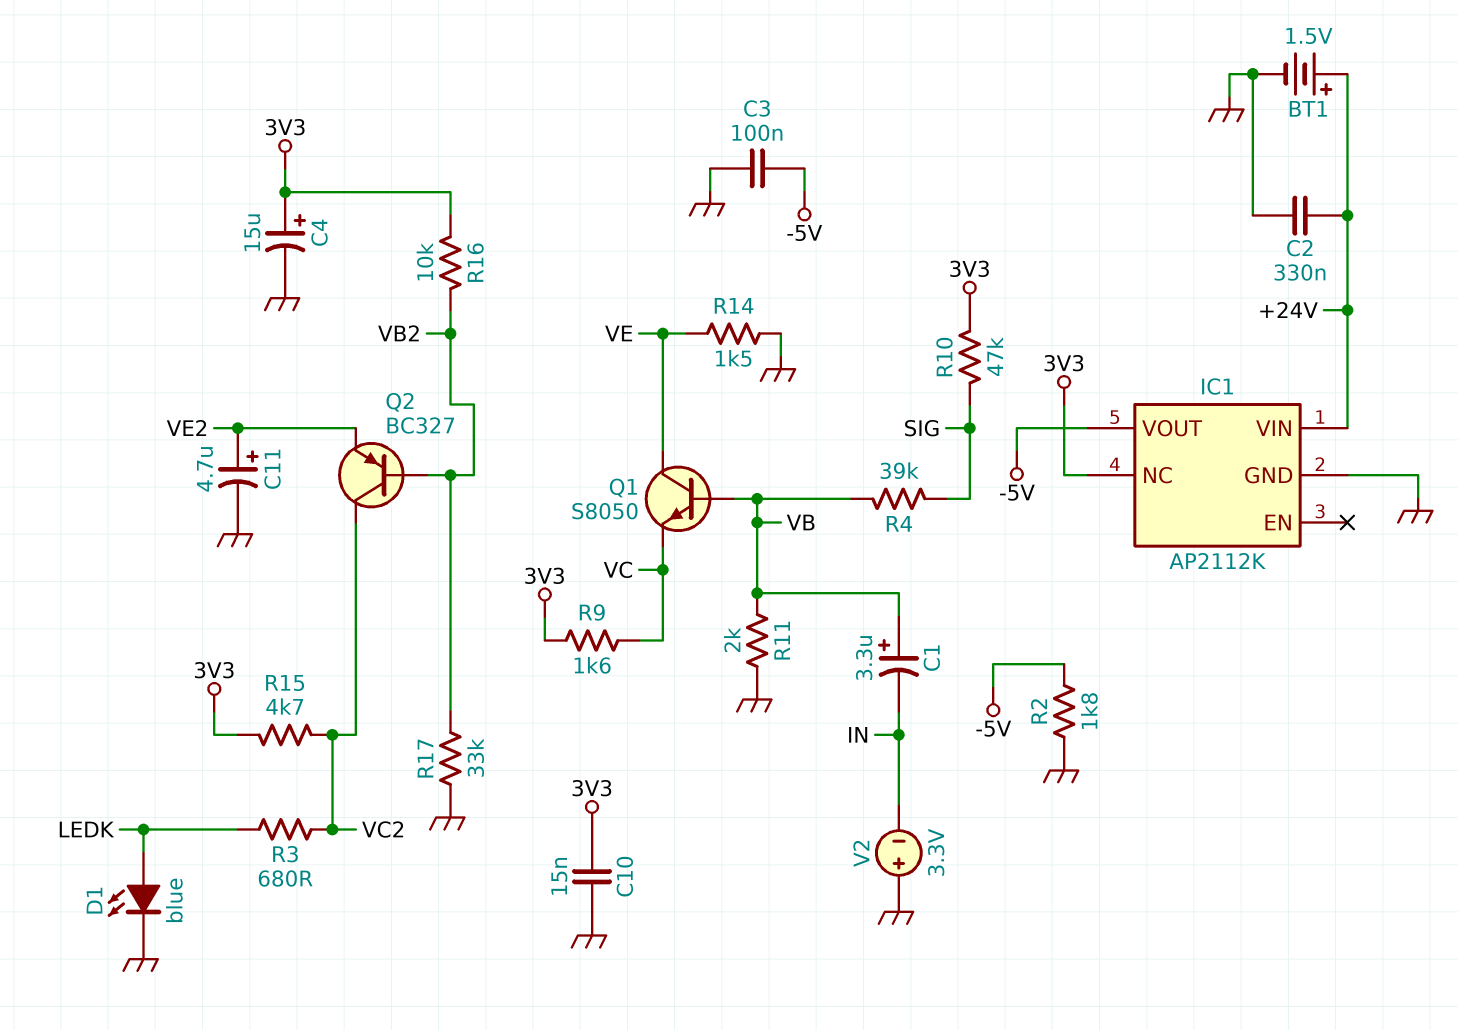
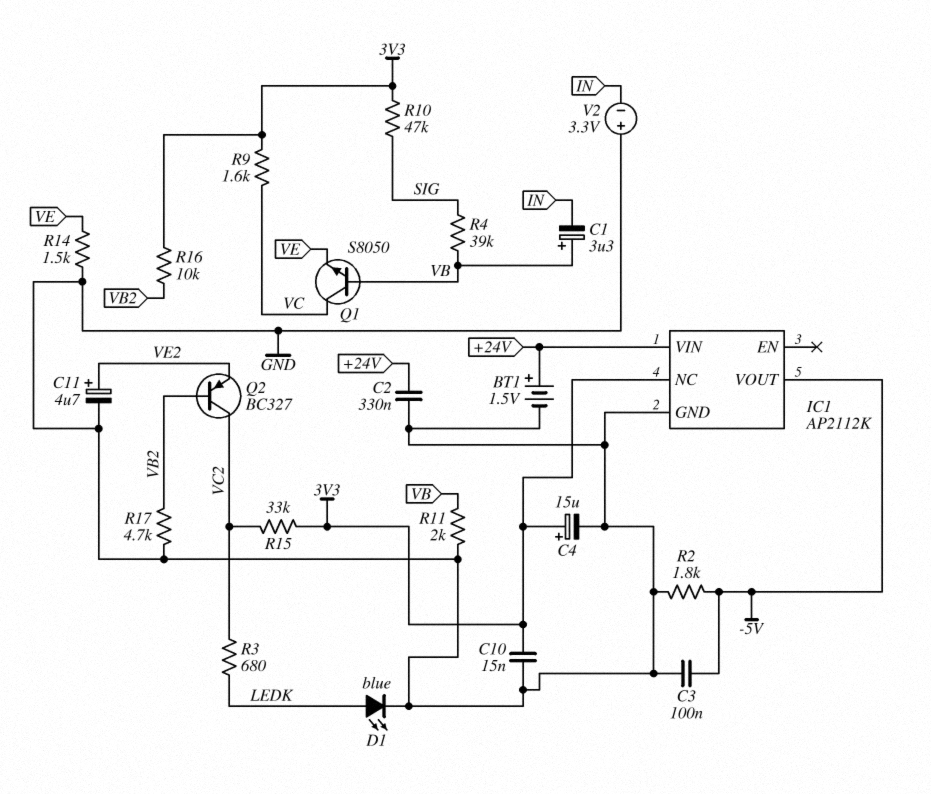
Q1: NPN S8050 (B VB, C VE, E VC) -> NPN S8050 (B VB, C VC, E VE)
R15: 4.7k (3V3, VC2) -> 33k (3V3, VC2)
R17: 33k (GND, VB2) -> 4.7k (GND, VB2)

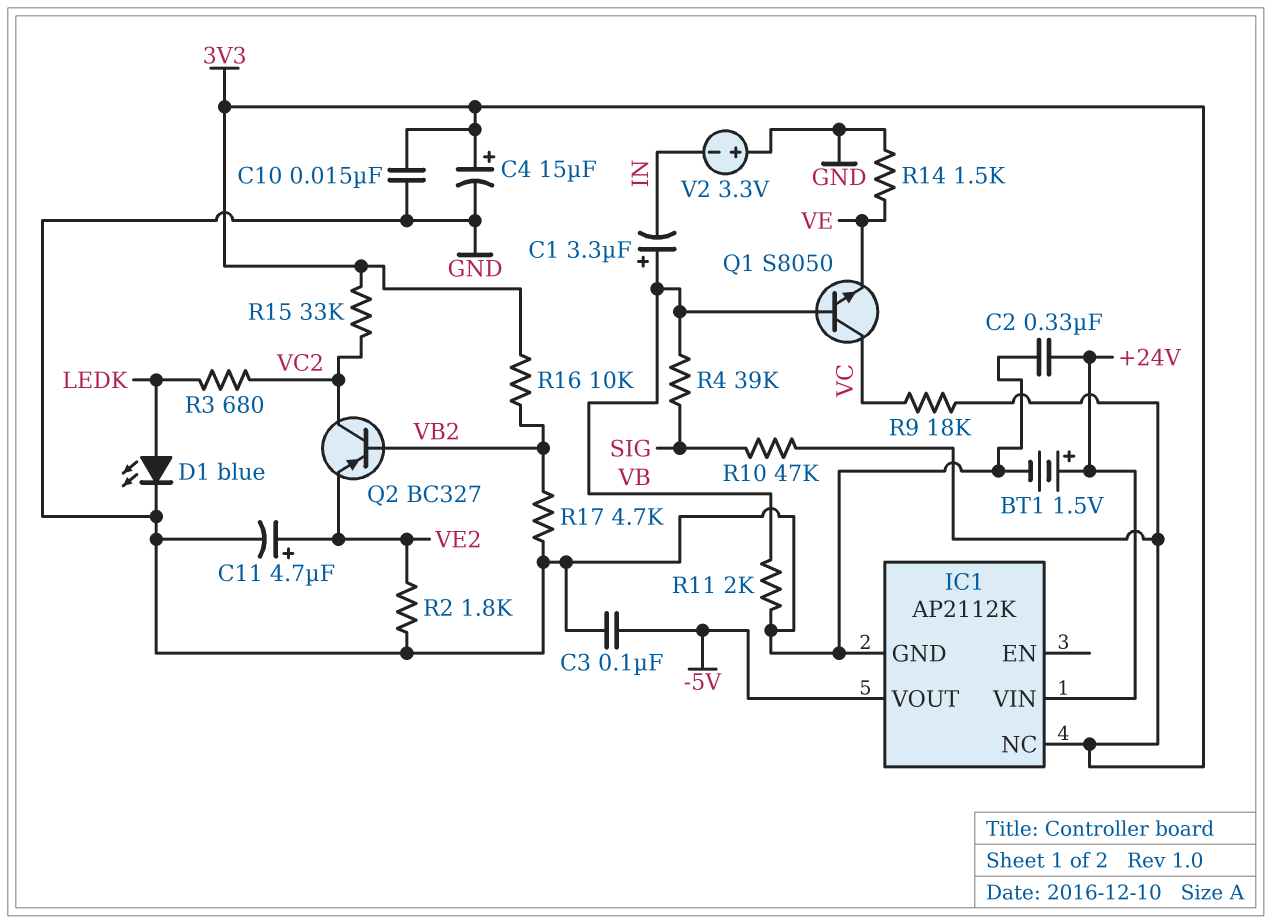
R2: 1.8k (-5V, GND) -> 1.8k (GND, VE2)
R9: 1.6k (3V3, VC) -> 18k (3V3, VC)

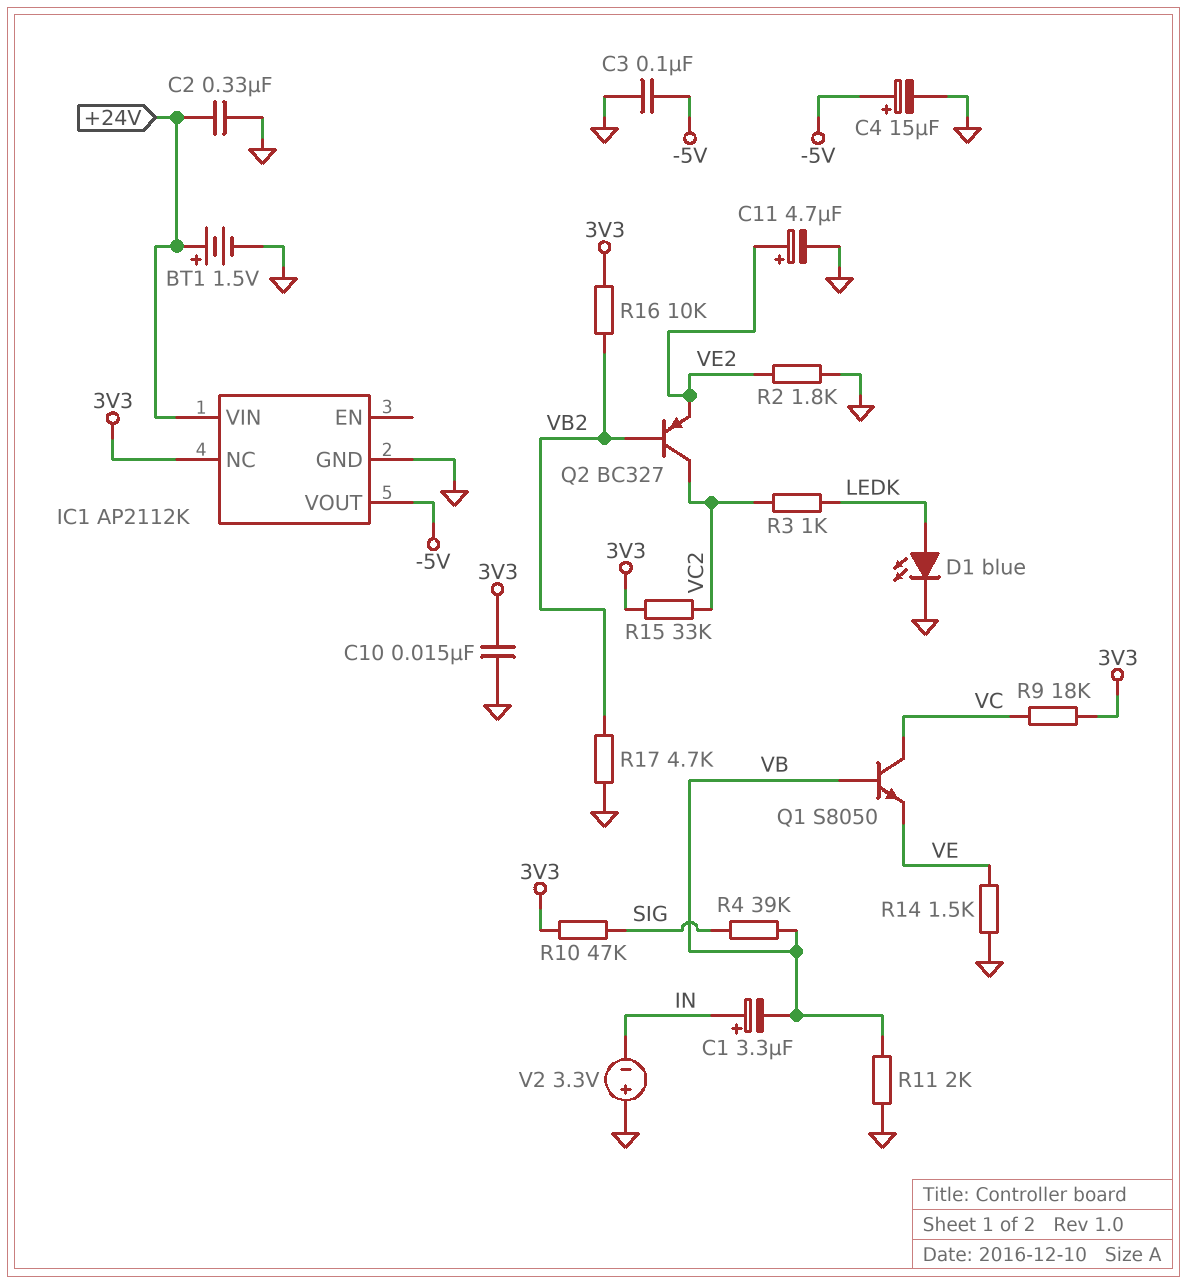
C1: 3.3uF (plus VB, minus IN) -> 3.3uF (plus IN, minus VB)
C4: 15uF (plus 3V3, minus GND) -> 15uF (plus -5V, minus GND)
R3: 680 (LEDK, VC2) -> 1k (LEDK, VC2)

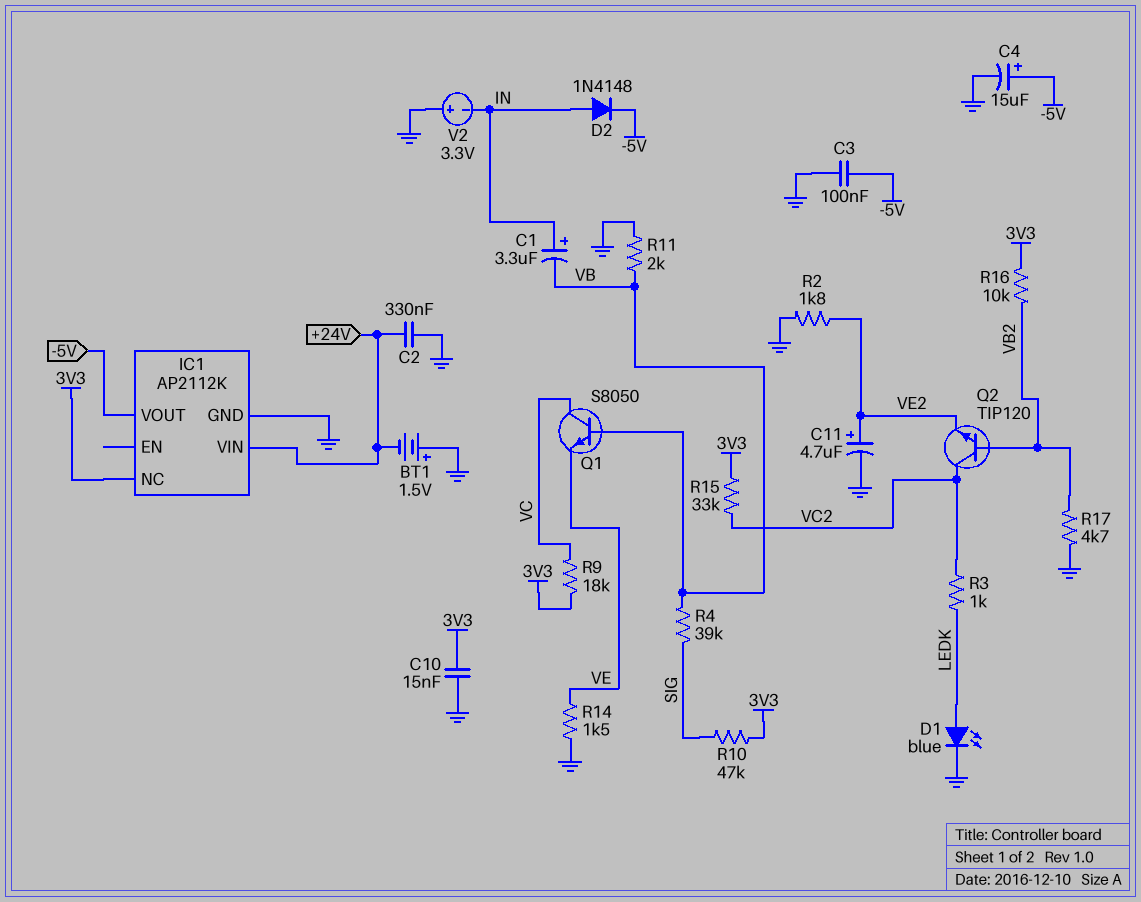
BT1: 1.5V (plus +24V, minus GND) -> 1.5V (plus GND, minus +24V)
D2: none -> diode 1N4148 (A IN, K -5V)
Q2: PNP BC327 (B VB2, C VC2, E VE2) -> NPN TIP120 (B VB2, C VC2, E VE2)

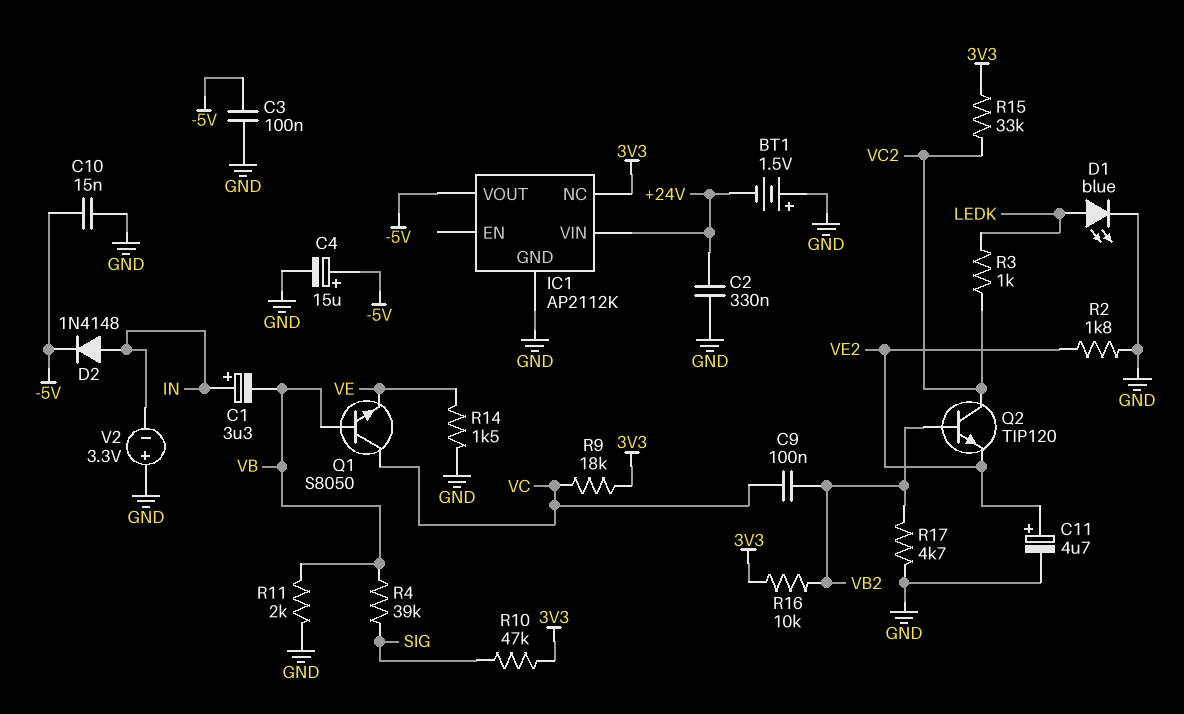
C9: none -> 100nF (VB2, VC)
C10: 15nF (3V3, GND) -> 15nF (-5V, GND)

